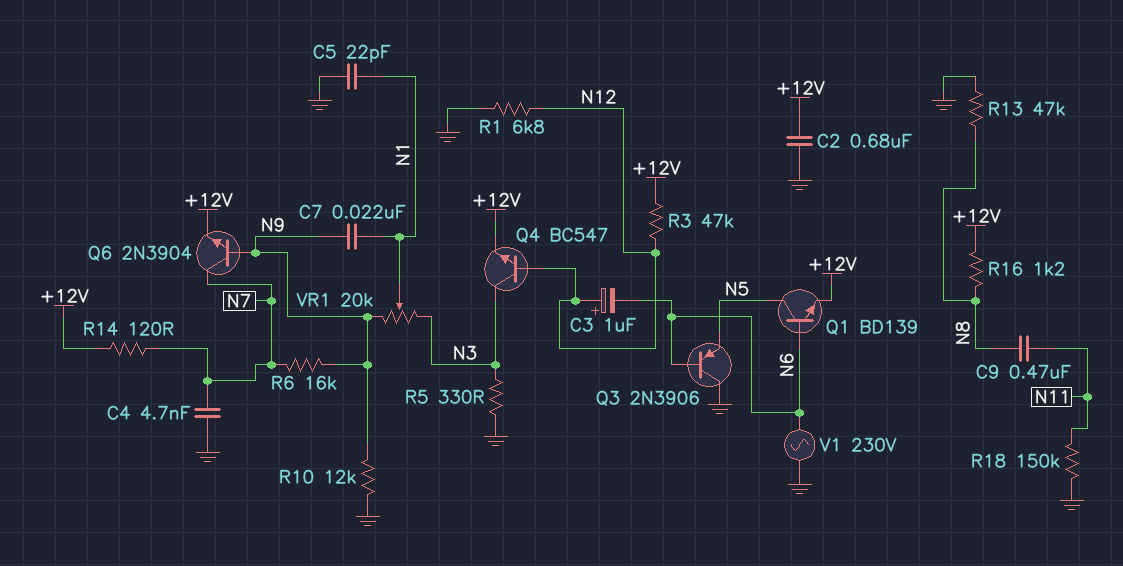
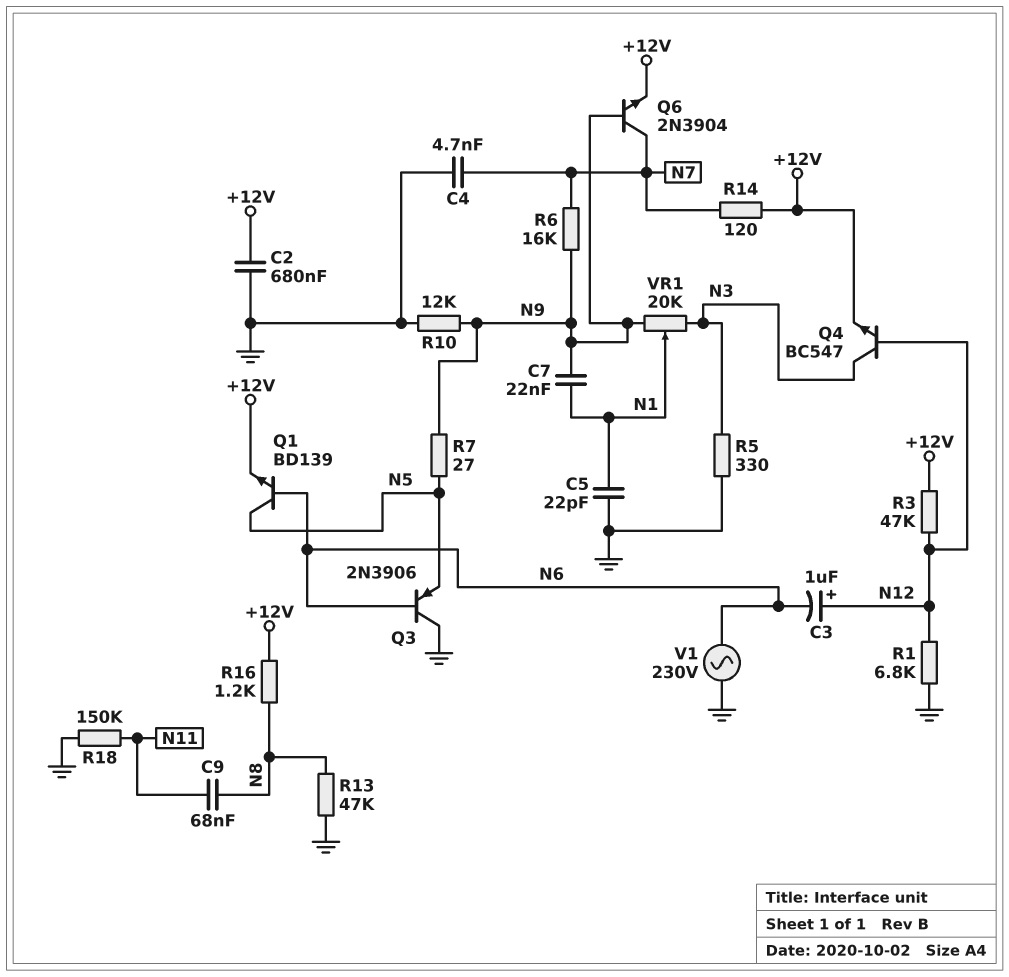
C9: 470nF (N8, N11) -> 68nF (N8, N11)
R7: none -> 27 (N5, N9)

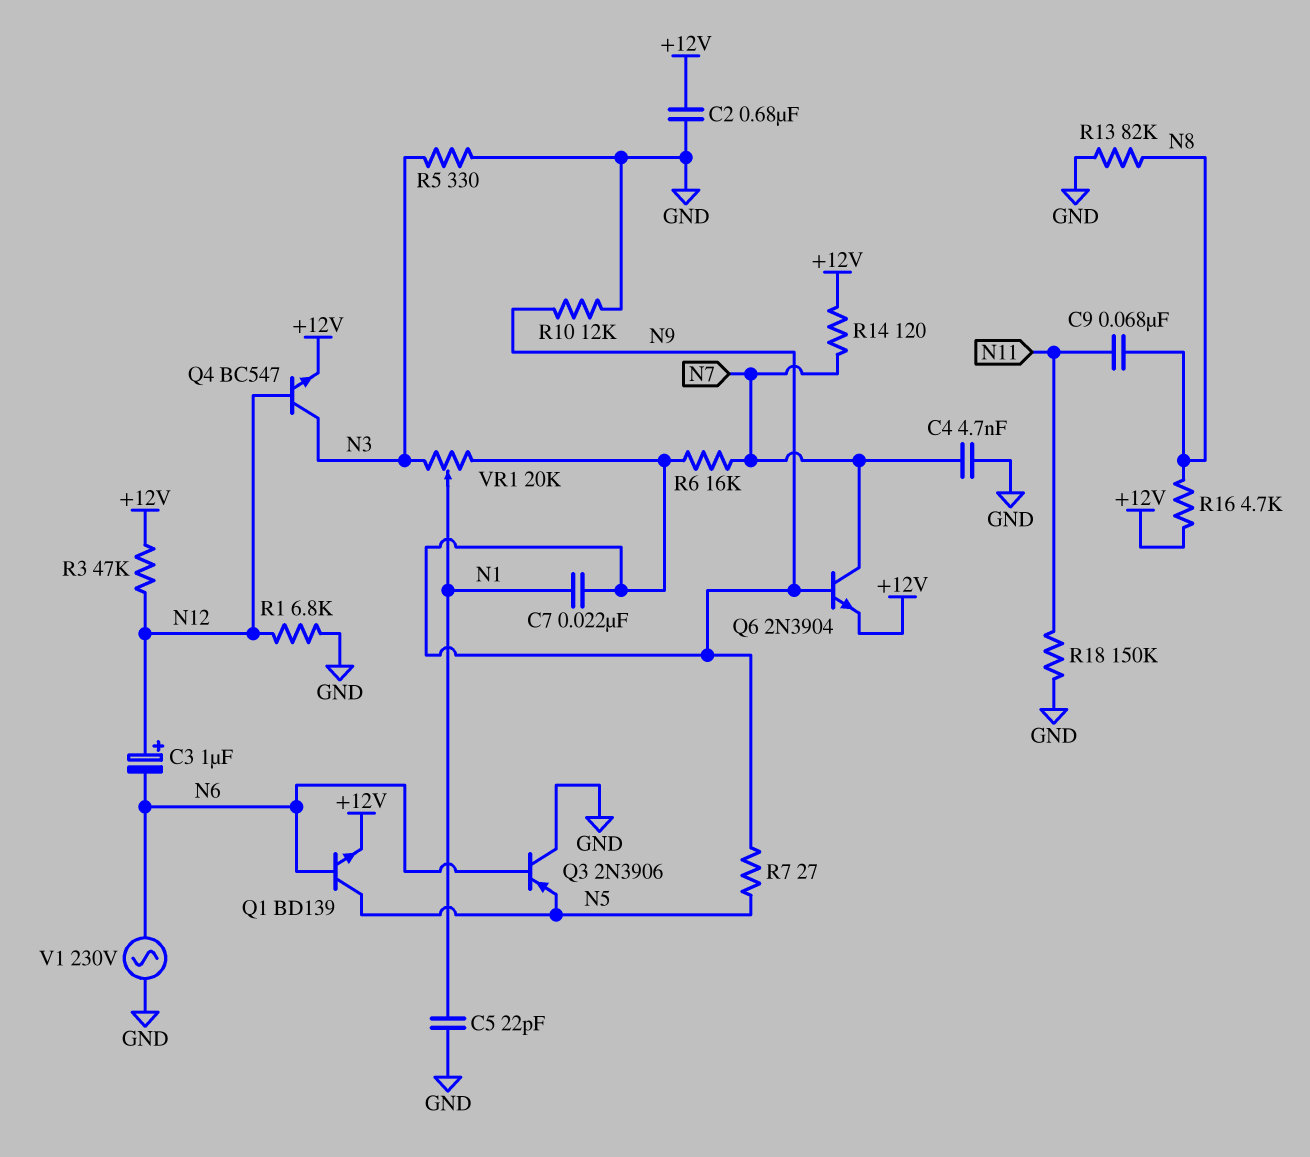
R13: 47k (GND, N8) -> 82k (GND, N8)
R16: 1.2k (+12V, N8) -> 4.7k (+12V, N8)

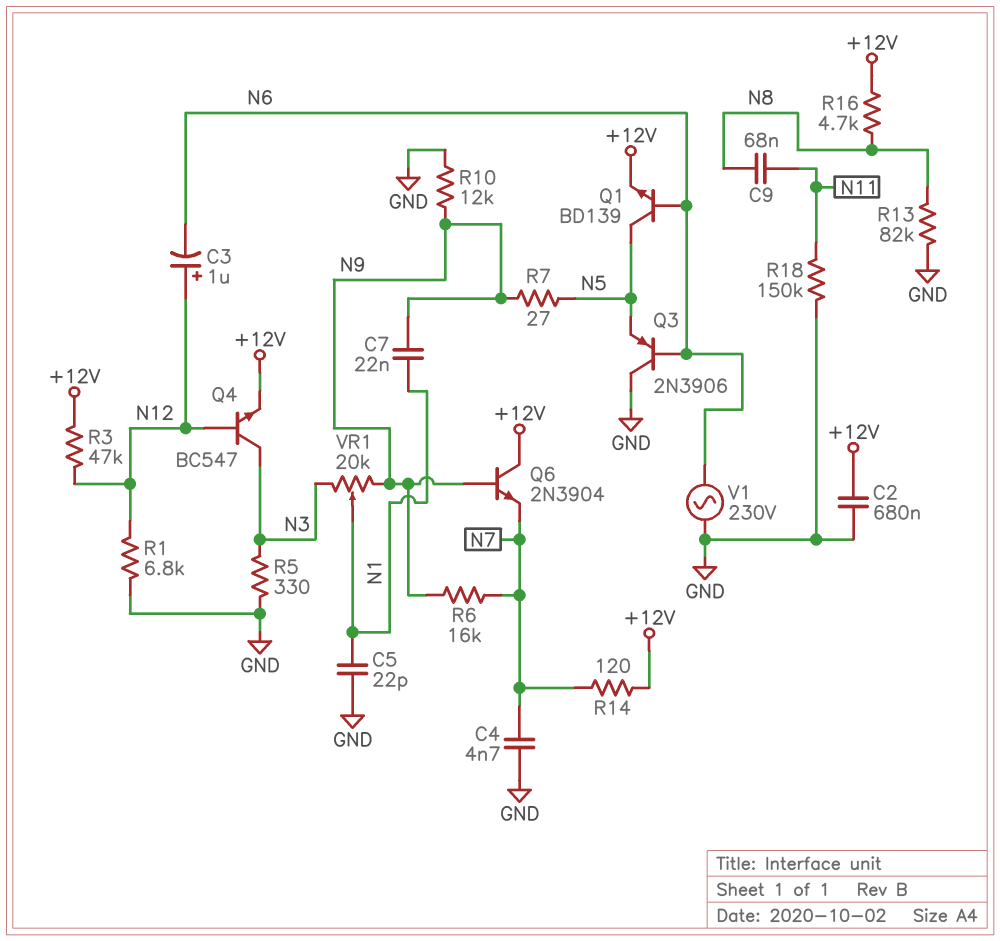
Q6: NPN 2N3904 (B N9, C N7, E +12V) -> NPN 2N3904 (B N9, C +12V, E N7)

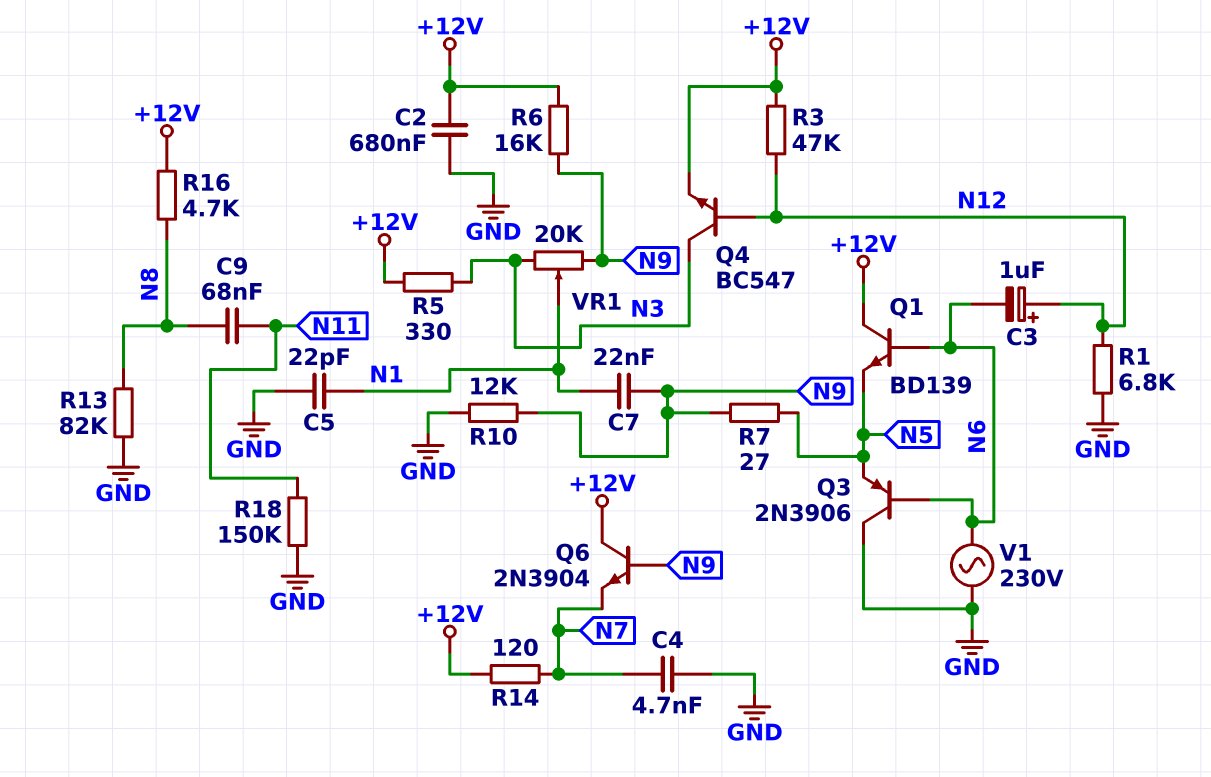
Q1: NPN BD139 (B N6, C N5, E +12V) -> NPN BD139 (B N6, C +12V, E N5)
R5: 330 (GND, N3) -> 330 (+12V, N3)
R6: 16k (N7, N9) -> 16k (+12V, N9)

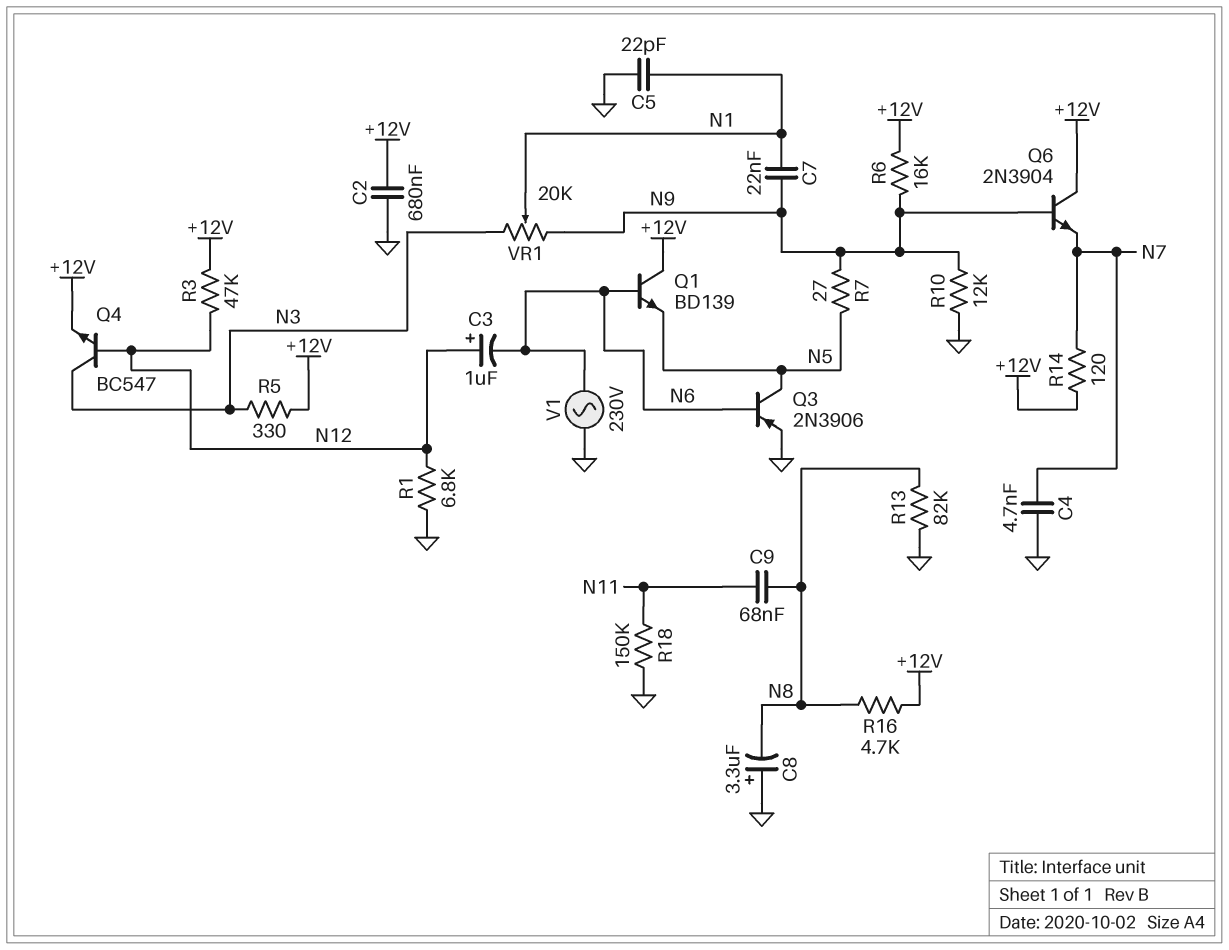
C8: none -> 3.3uF (plus GND, minus N8)
Q3: PNP 2N3906 (B N6, C GND, E N5) -> PNP 2N3906 (B N6, C N5, E GND)

